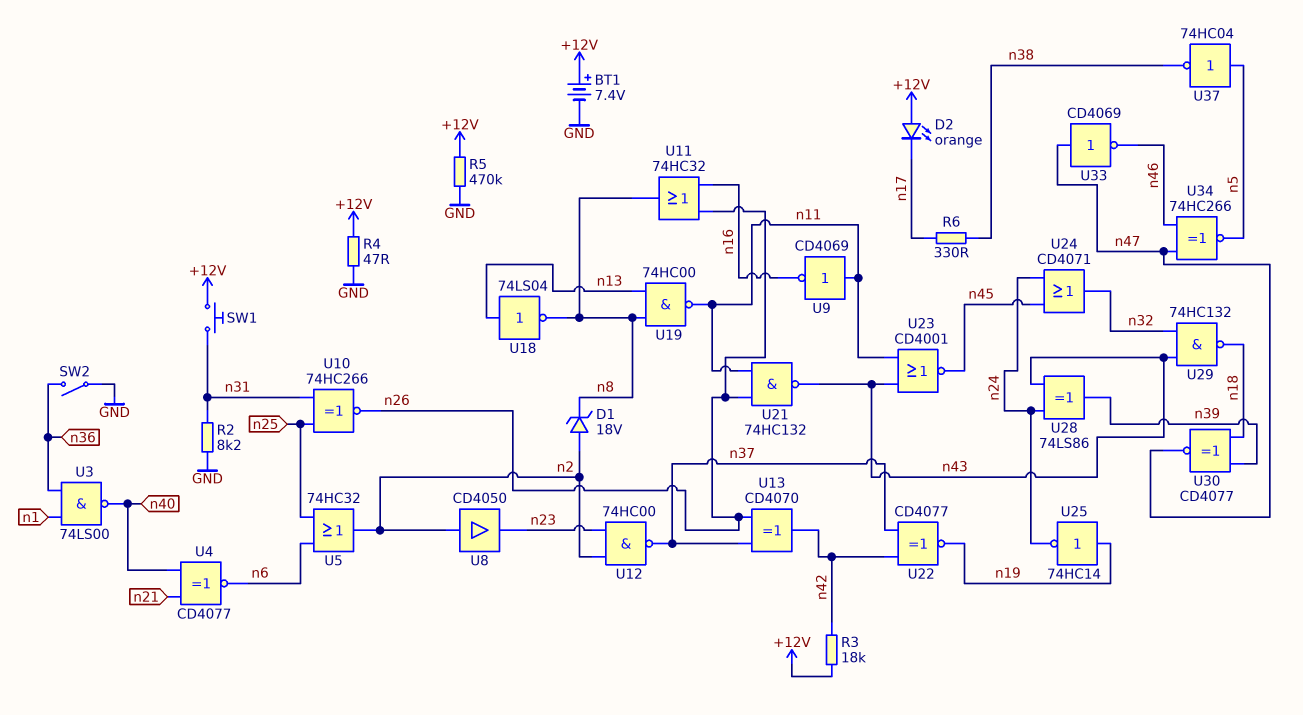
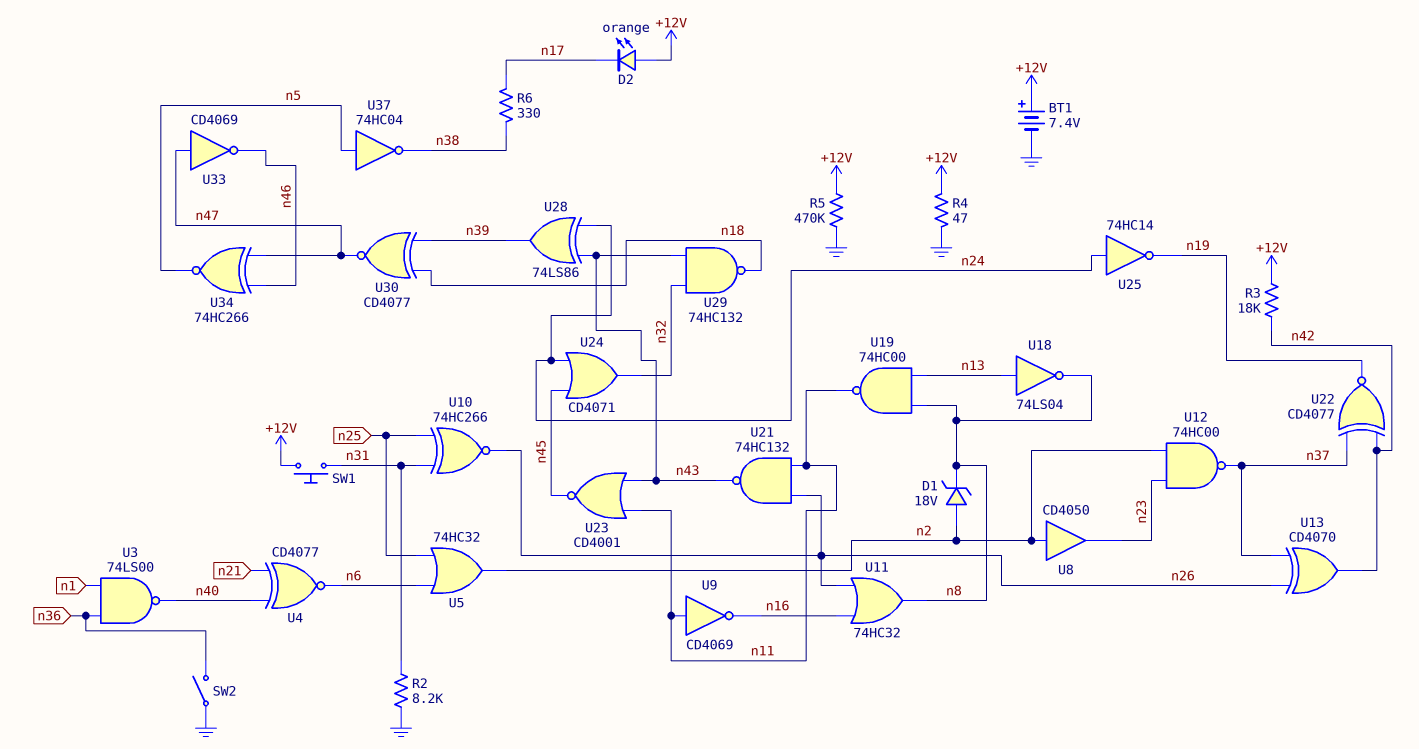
U25: NOT 74HC14 (in n19, out n24) -> NOT 74HC14 (in n24, out n19)

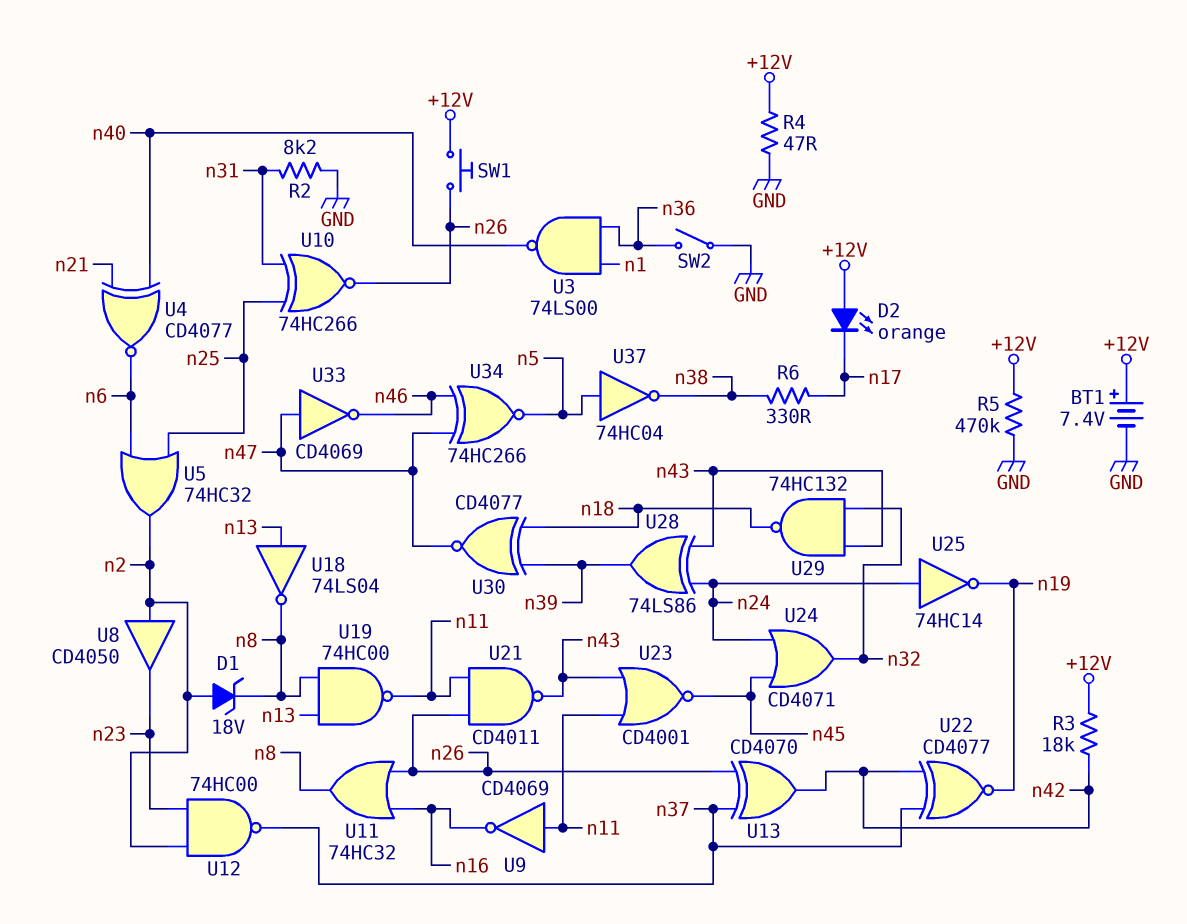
SW1: button (+12V, n31) -> button (+12V, n26)
U21: NAND 74HC132 (in n11, in n26, out n43) -> NAND CD4011 (in n11, in n26, out n43)

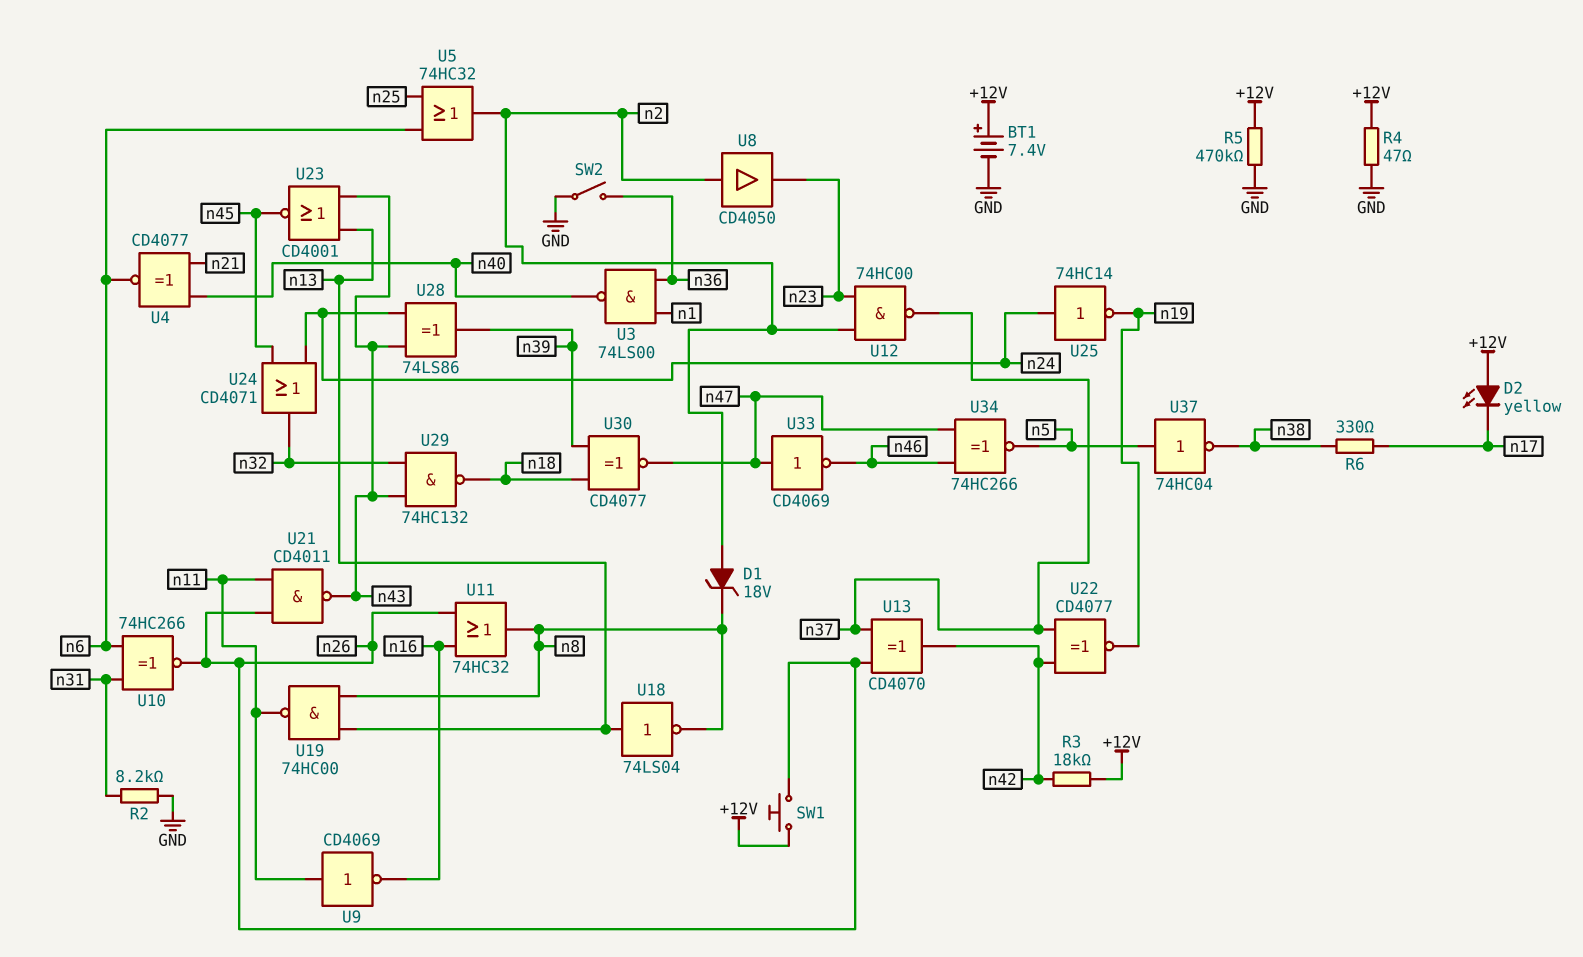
D2: LED orange (A +12V, K n17) -> LED yellow (A +12V, K n17)
U10: XNOR 74HC266 (in n25, in n31, out n26) -> XNOR 74HC266 (in n6, in n31, out n26)
U23: NOR CD4001 (in n11, in n43, out n45) -> NOR CD4001 (in n13, in n43, out n45)

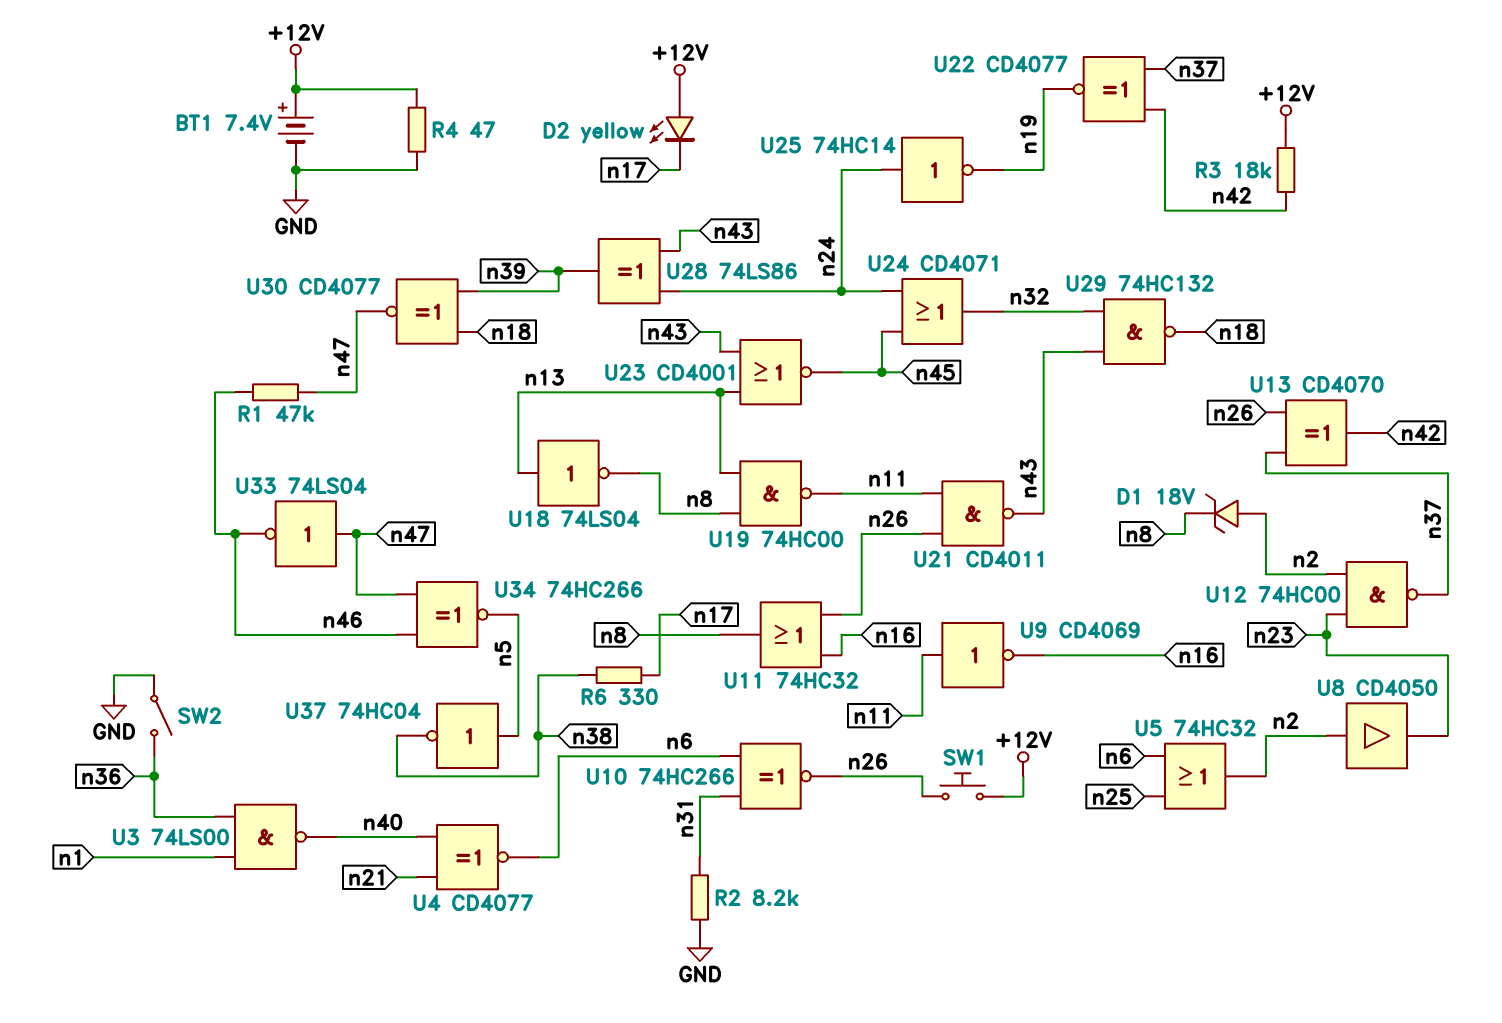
R1: none -> 47k (n46, n47)
R5: 470k (+12V, GND) -> none
U33: NOT CD4069 (in n47, out n46) -> NOT 74LS04 (in n47, out n46)

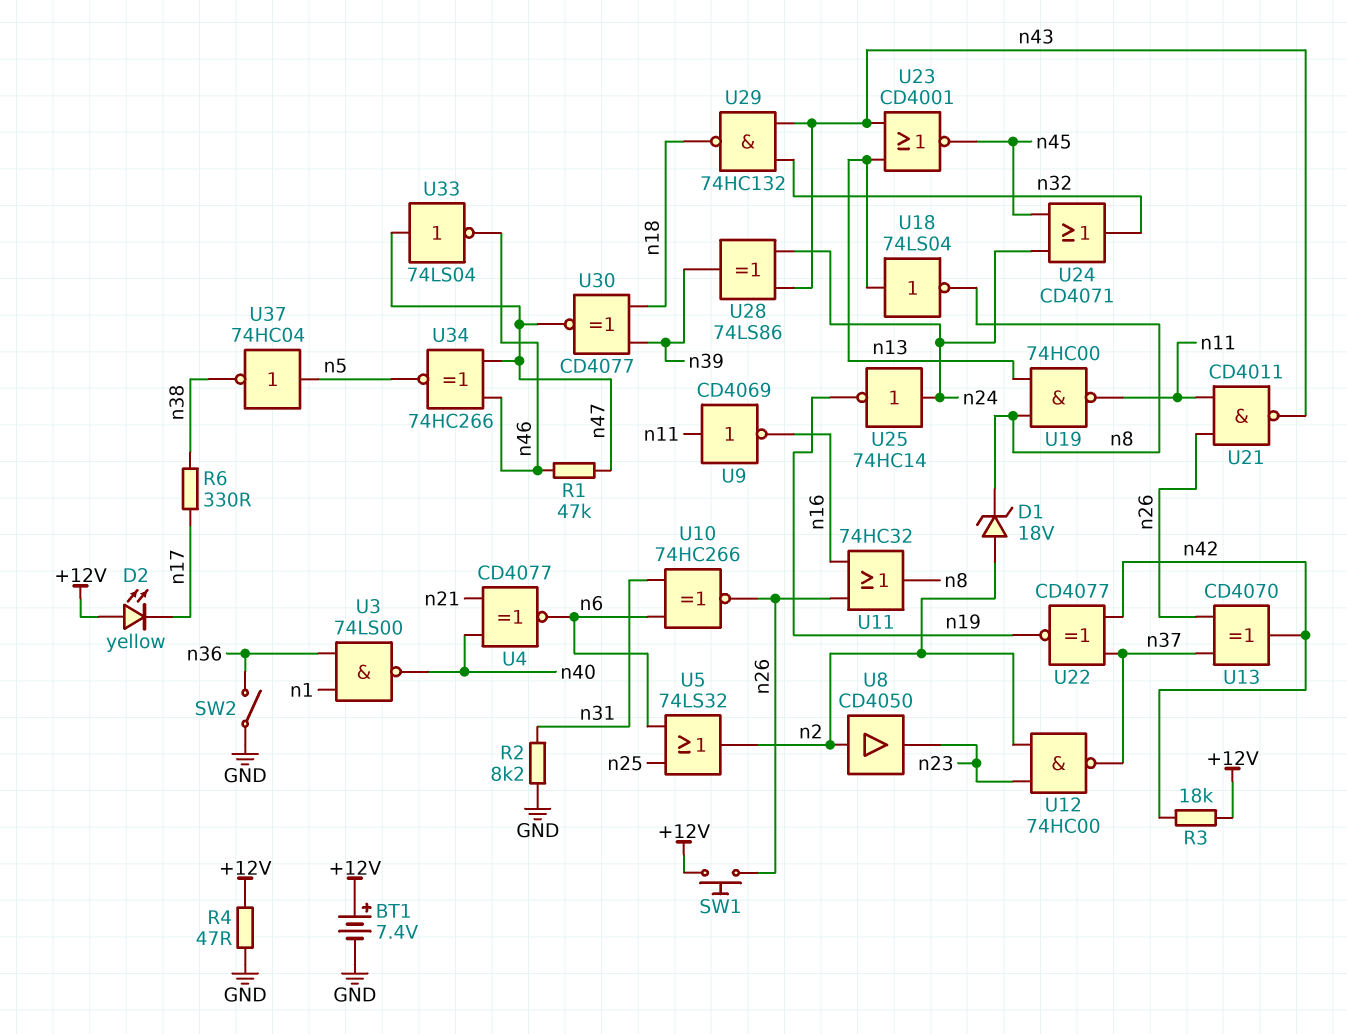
U5: OR 74HC32 (in n6, in n25, out n2) -> OR 74LS32 (in n6, in n25, out n2)

